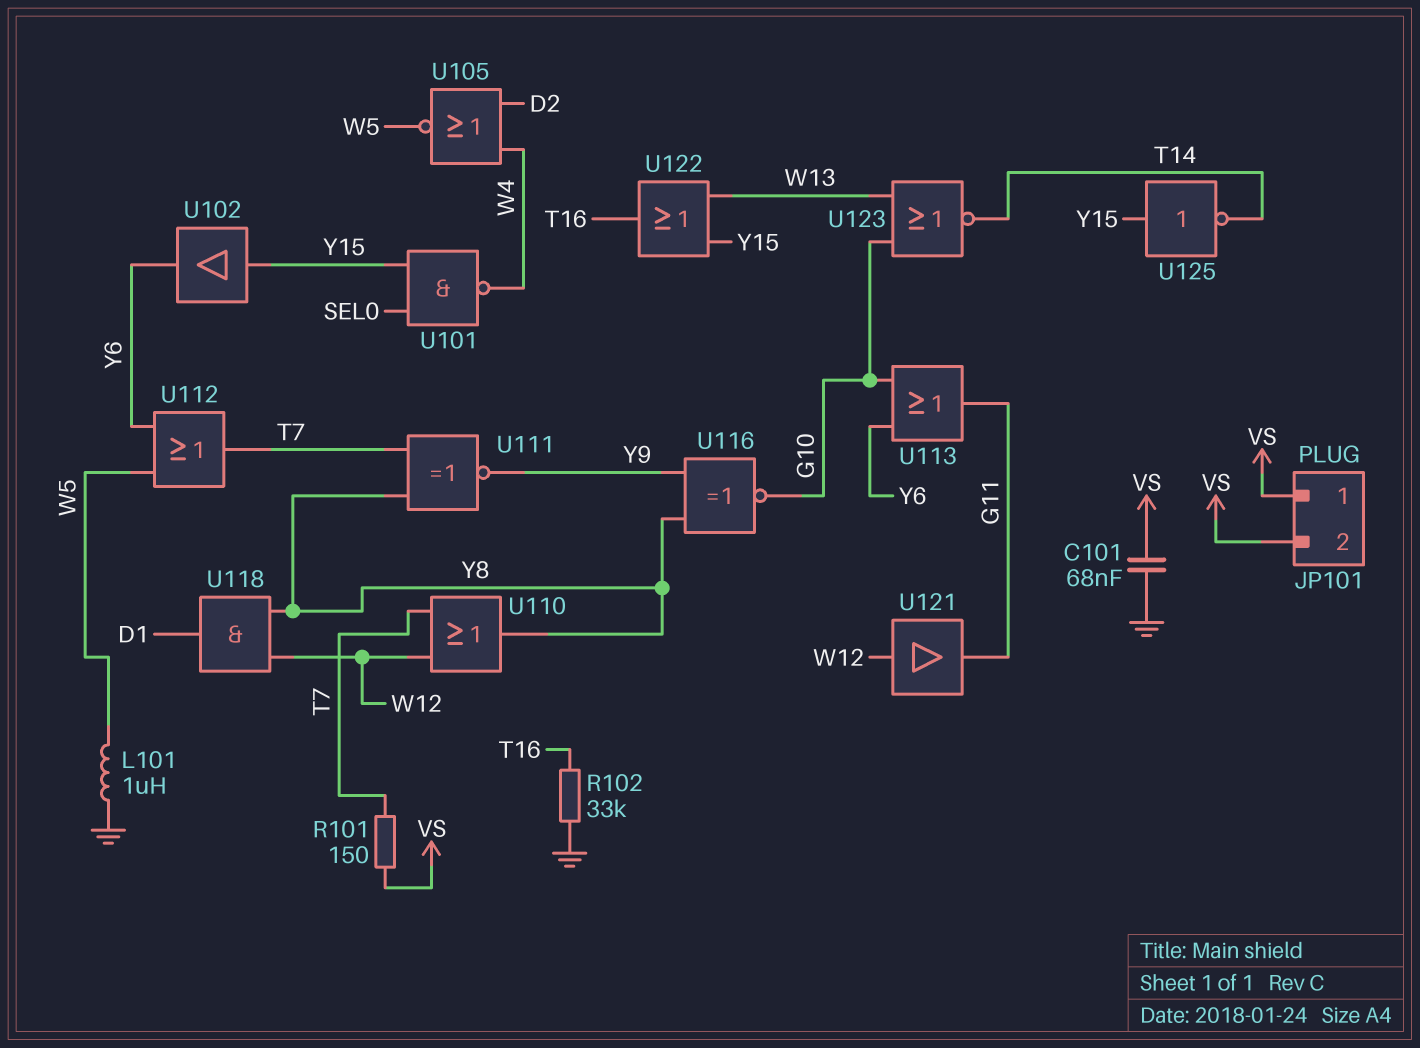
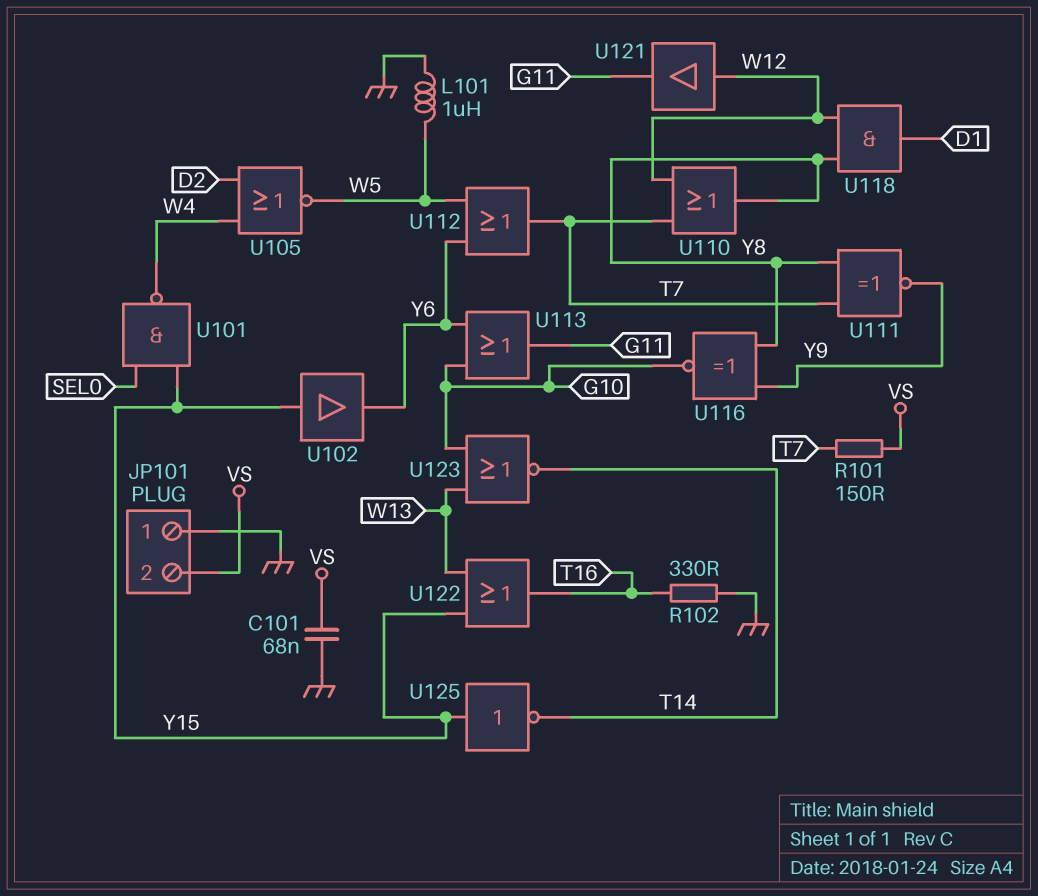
JP101 pin 1: VS -> GND
R102: 33k (GND, T16) -> 330 (GND, T16)

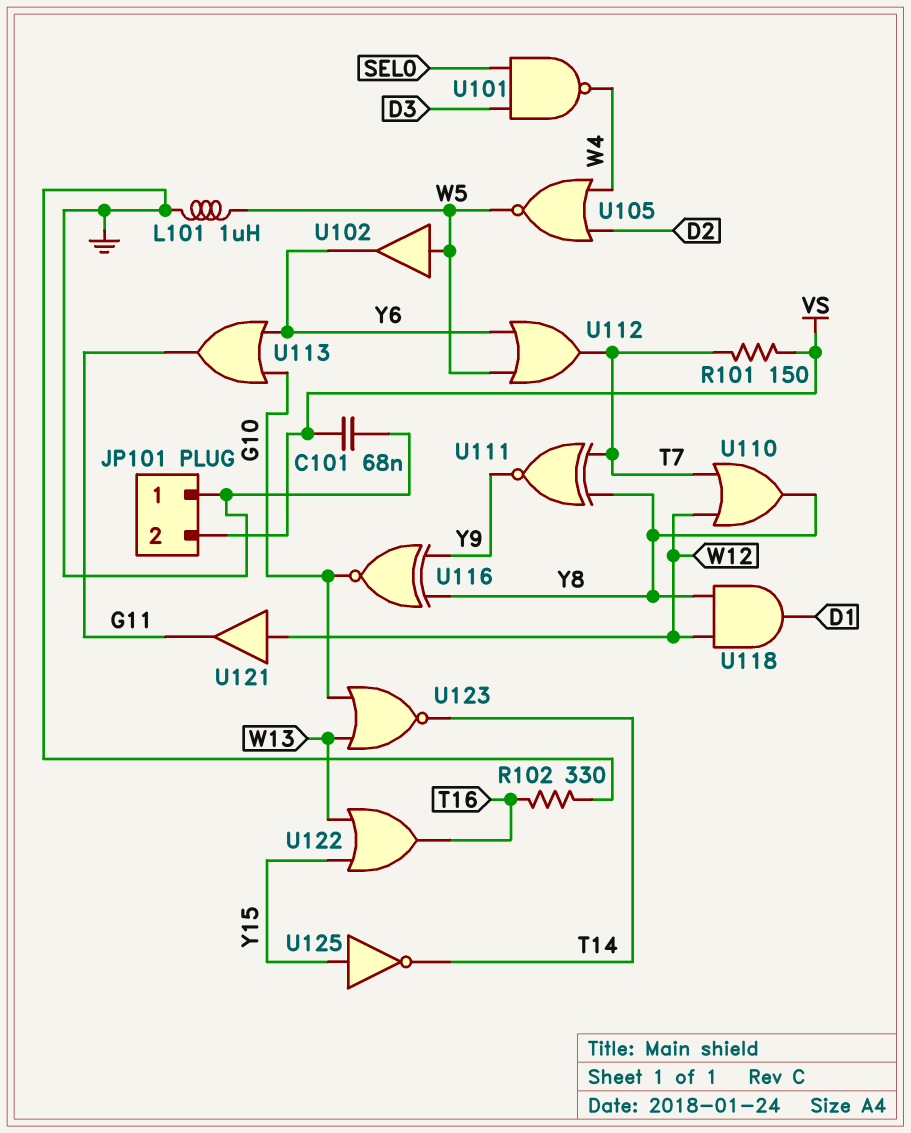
U101: NAND (in SEL0, in Y15, out W4) -> NAND (in D3, in SEL0, out W4)
U102: buffer (in Y15, out Y6) -> buffer (in W5, out Y6)

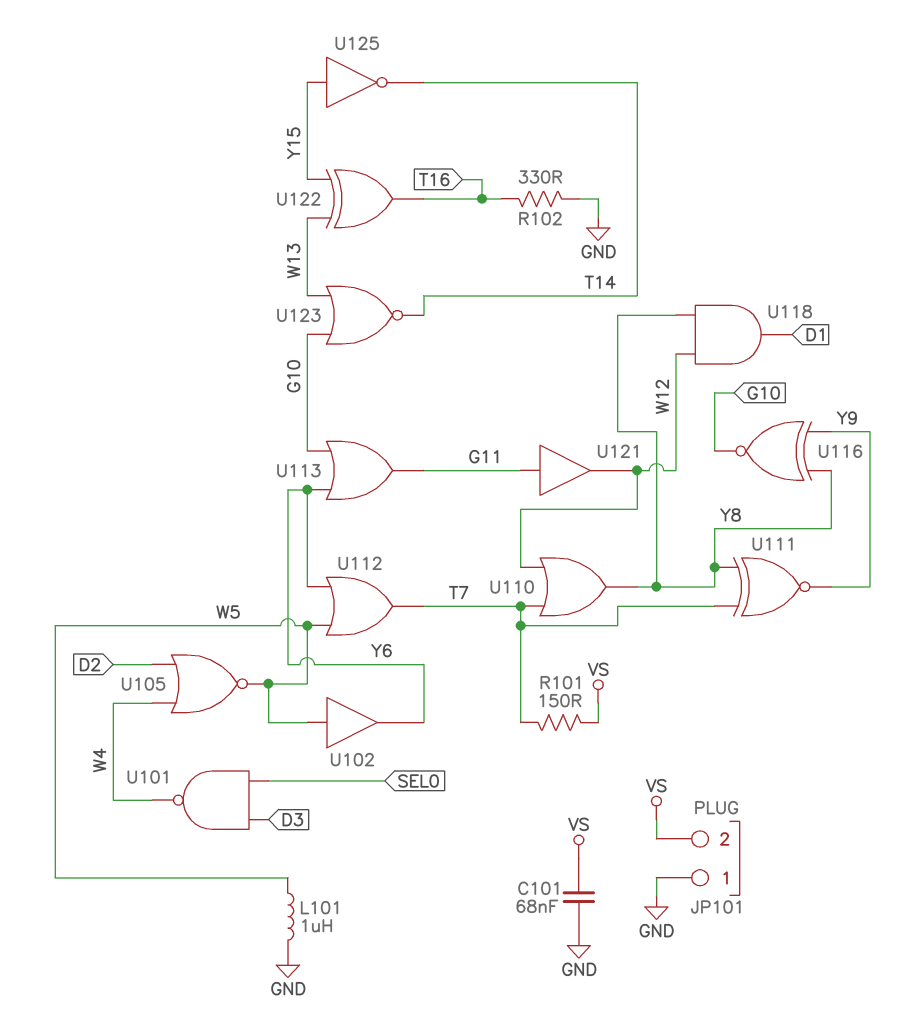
U121: buffer (in W12, out G11) -> buffer (in G11, out W12)
U122: OR (in W13, in Y15, out T16) -> XOR (in W13, in Y15, out T16)

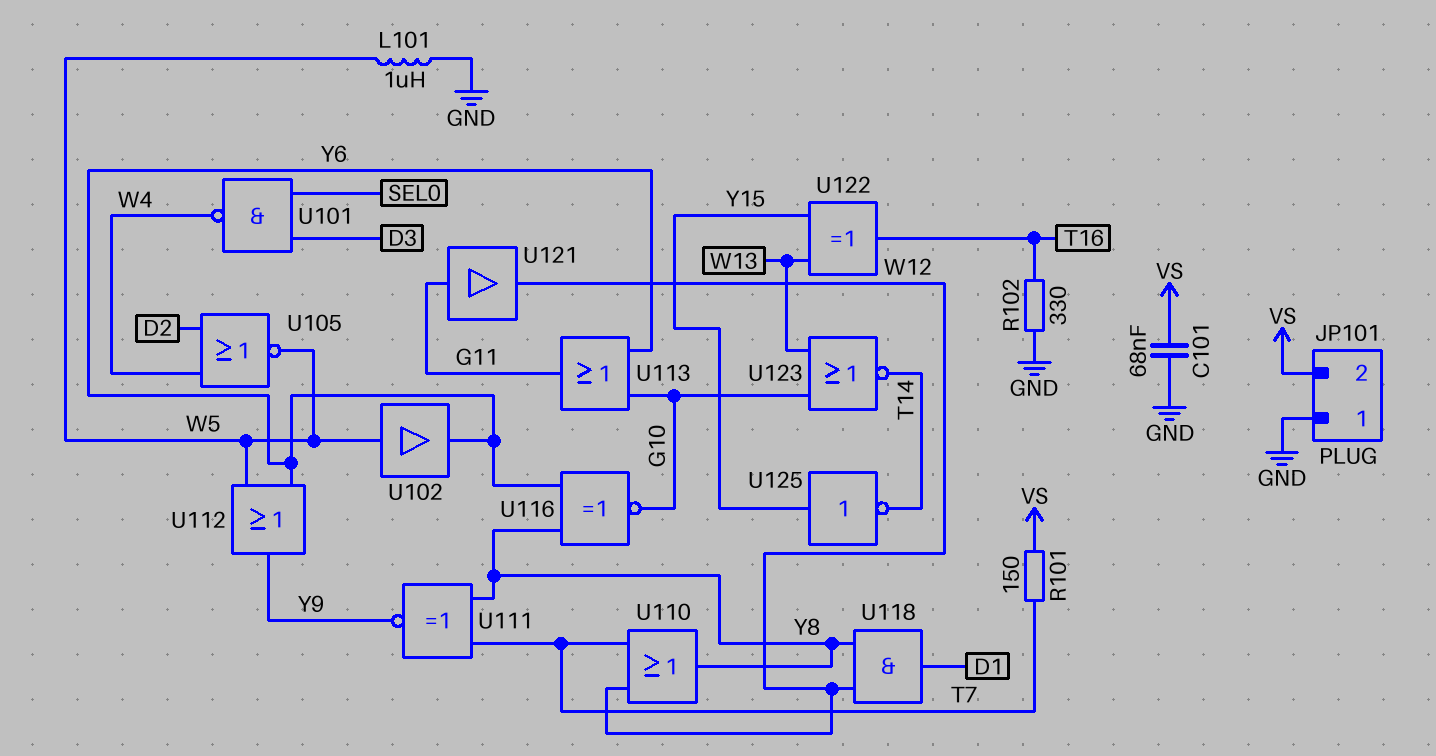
U112: OR (in W5, in Y6, out T7) -> OR (in W5, in Y6, out Y9)
U116: XNOR (in Y8, in Y9, out G10) -> XNOR (in Y6, in Y8, out G10)

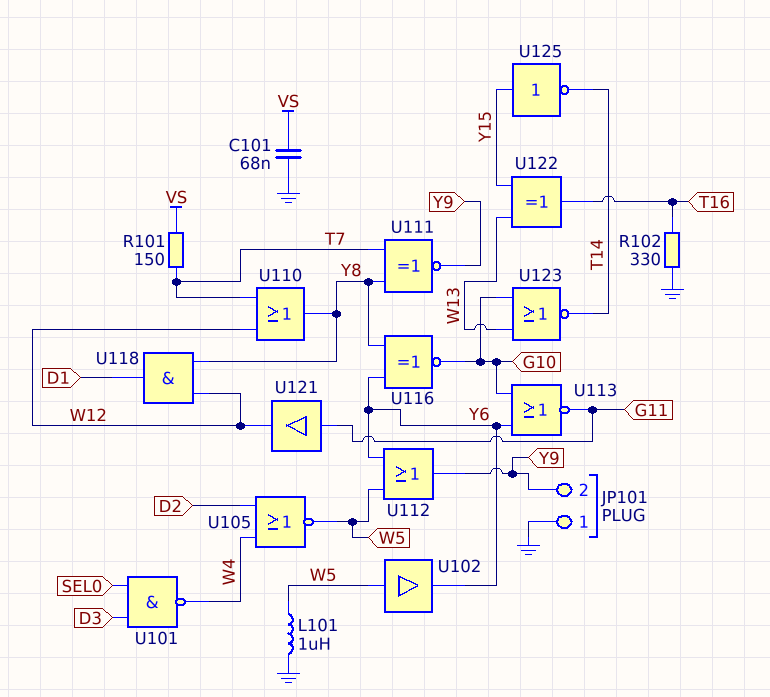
JP101 pin 2: VS -> Y9
U113: OR (in G10, in Y6, out G11) -> NOR (in G10, in Y6, out G11)

